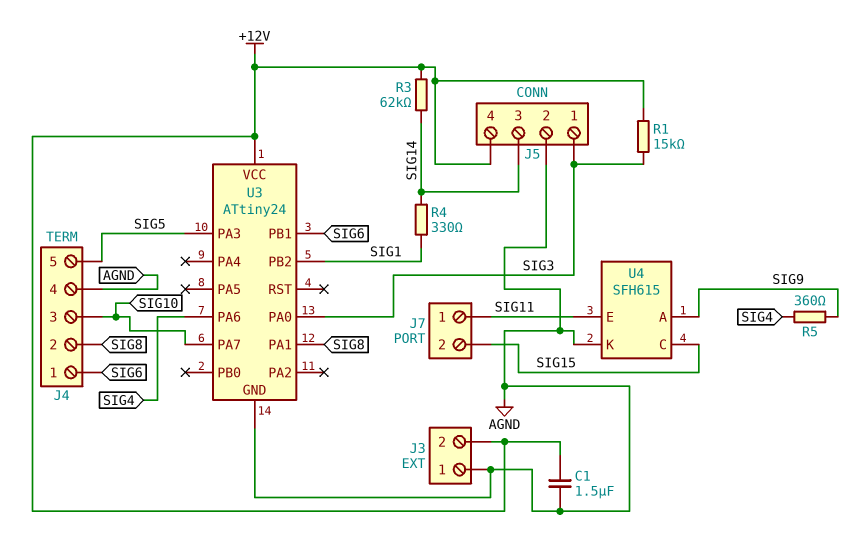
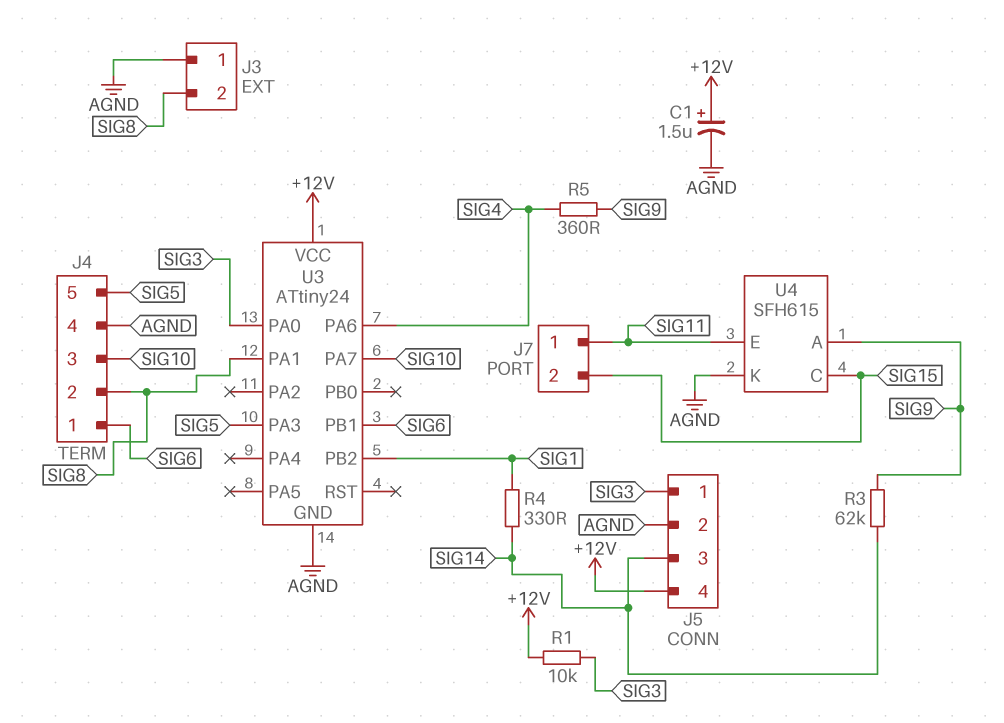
C1: 1.5uF (+12V, AGND) -> 1.5uF (plus +12V, minus AGND)
J3 pin 2: +12V -> SIG8
R1: 15k (+12V, SIG3) -> 10k (+12V, SIG3)
R3: 62k (+12V, SIG14) -> 62k (SIG9, SIG14)

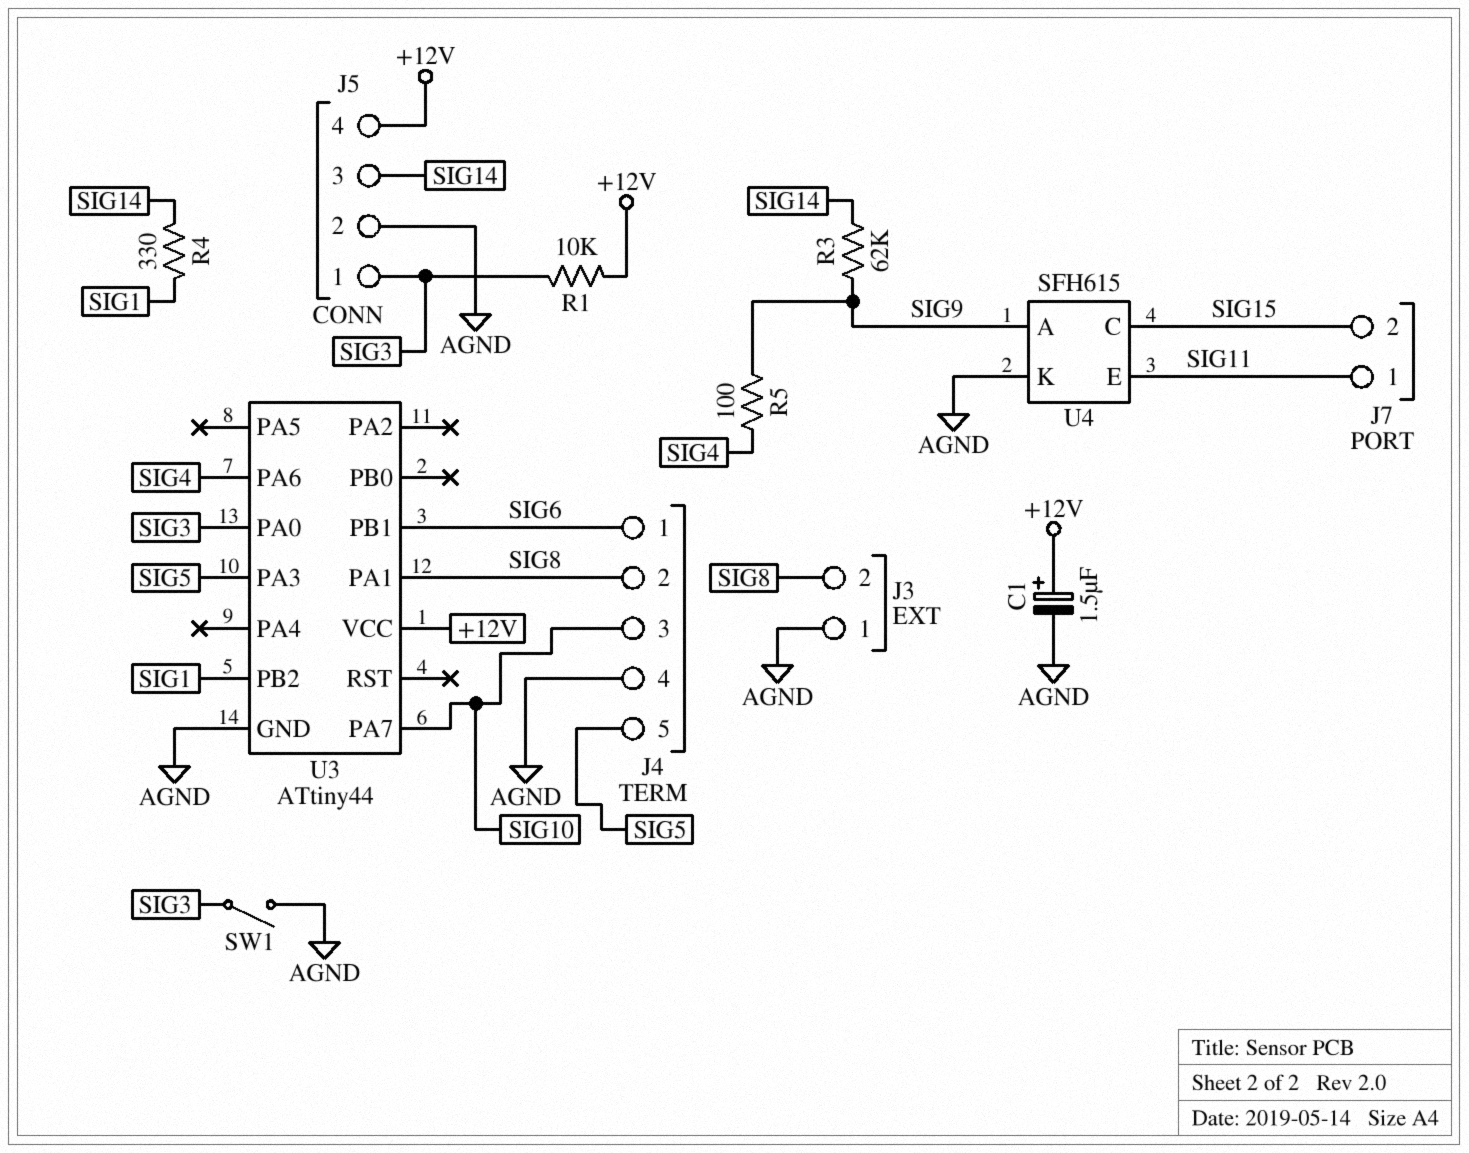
R5: 360 (SIG4, SIG9) -> 100 (SIG4, SIG9)
SW1: none -> switch (AGND, SIG3)
U3: ATtiny24 -> ATtiny44

